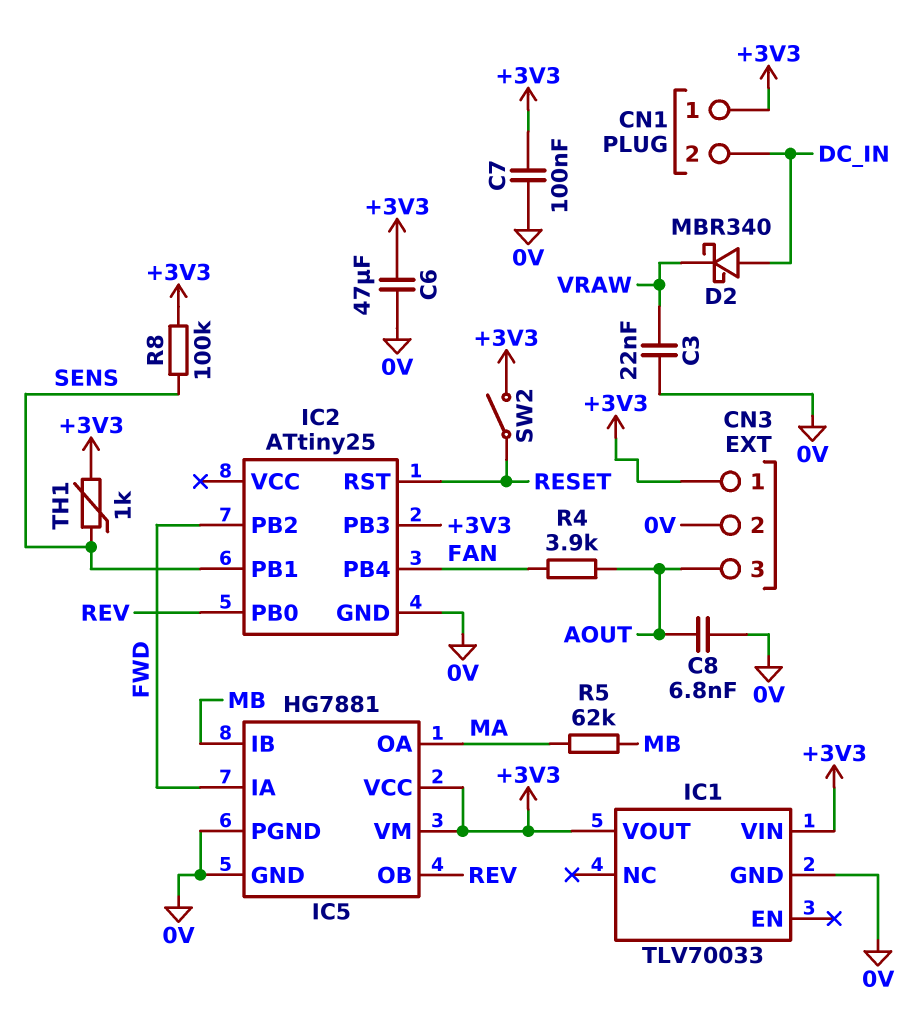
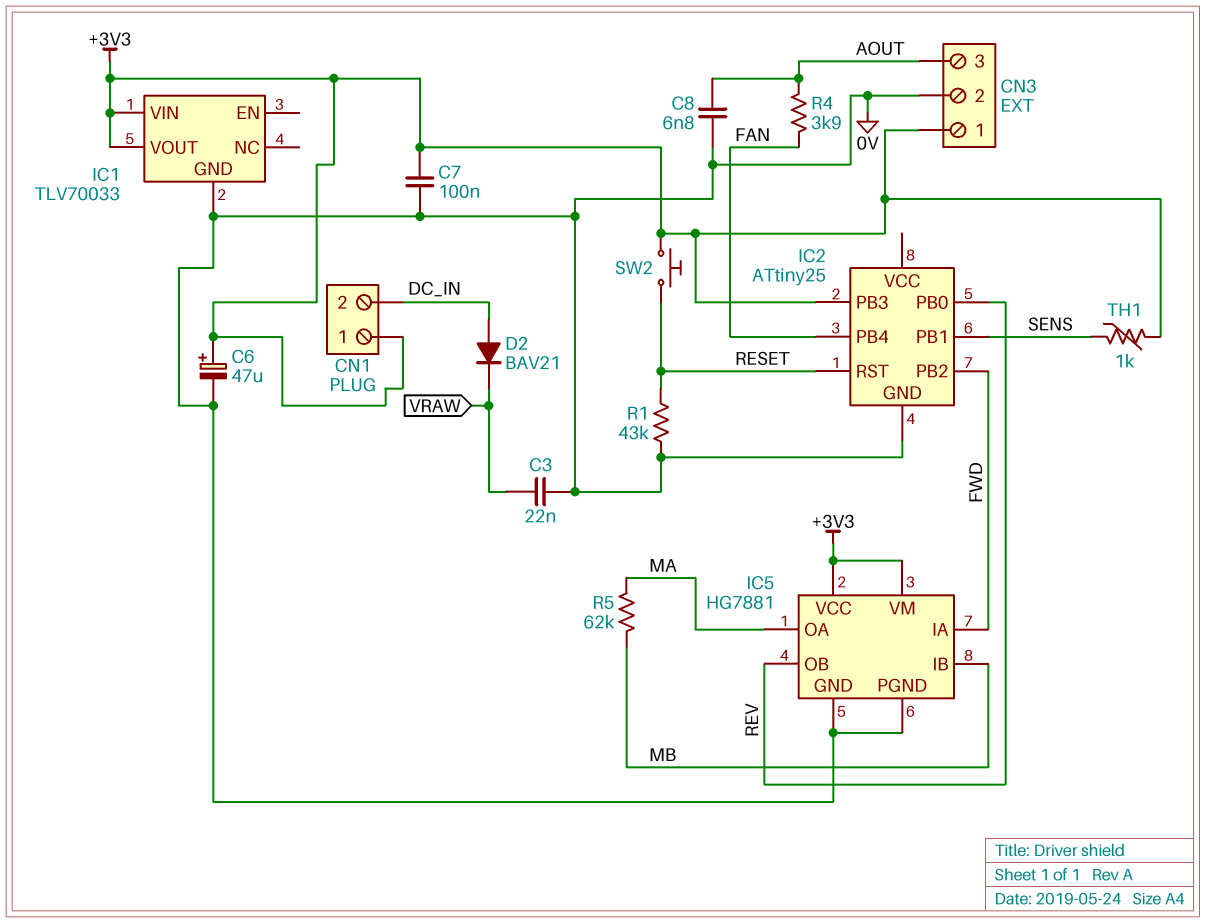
C6: 47uF (+3V3, 0V) -> 47uF (plus +3V3, minus 0V)
D2: schottky MBR340 (A DC_IN, K VRAW) -> diode BAV21 (A DC_IN, K VRAW)
R1: none -> 43k (0V, RESET)
R8: 100k (+3V3, SENS) -> none
SW2: switch (+3V3, RESET) -> button (+3V3, RESET)

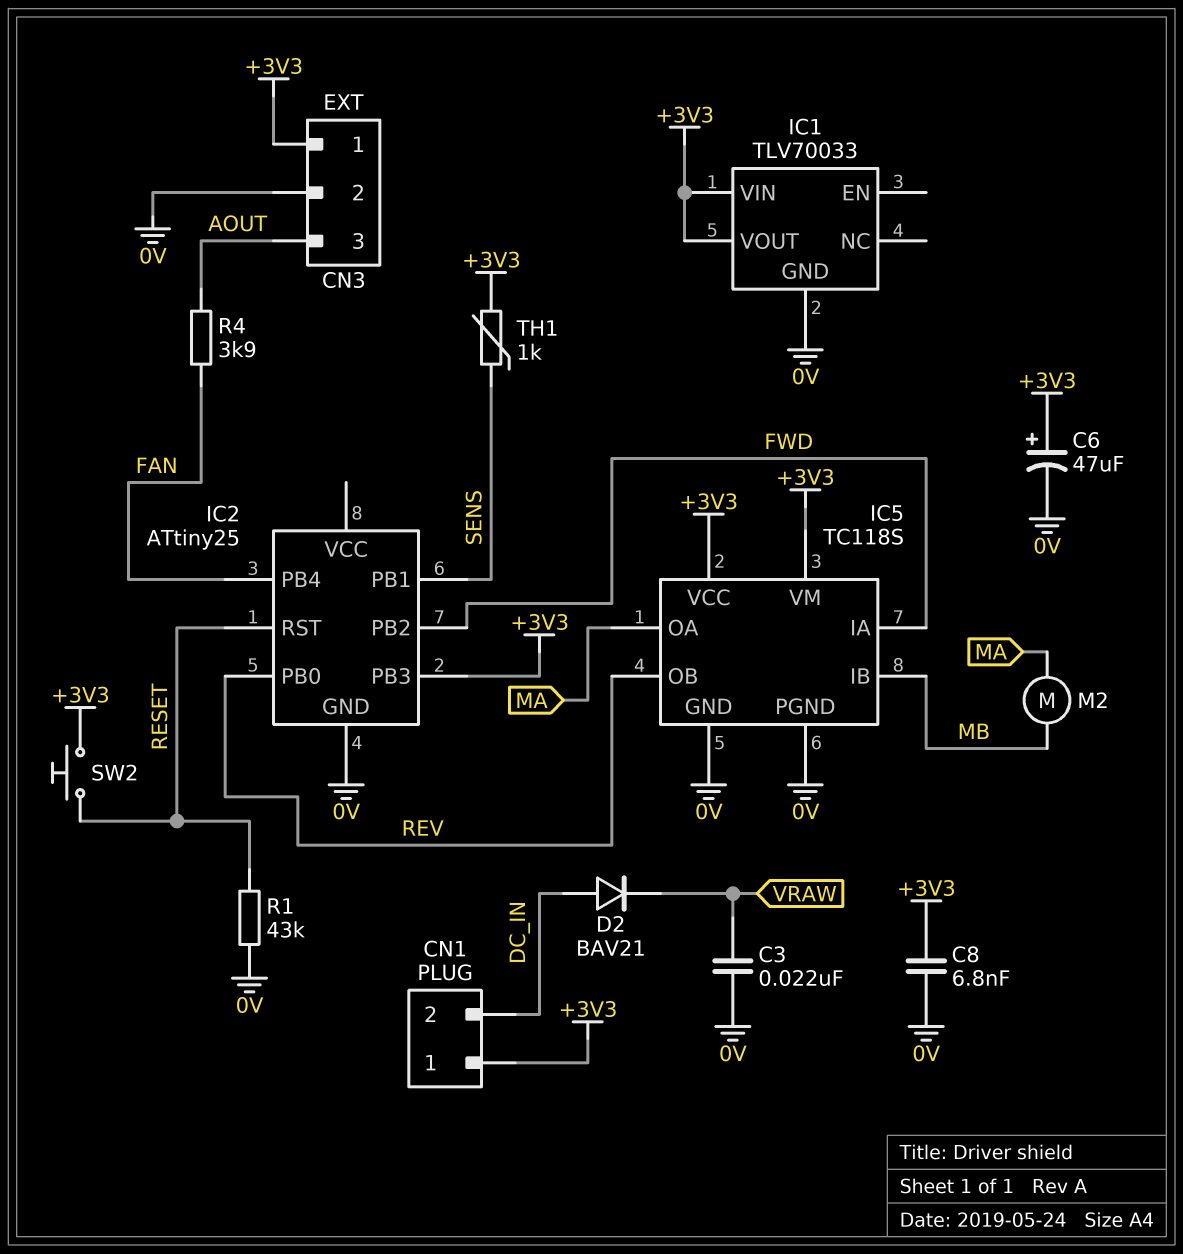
C7: 100nF (+3V3, 0V) -> none
C8: 6.8nF (0V, AOUT) -> 6.8nF (+3V3, 0V)
IC5: HG7881 -> TC118S
M2: none -> motor (MA, MB)
R5: 62k (MA, MB) -> none

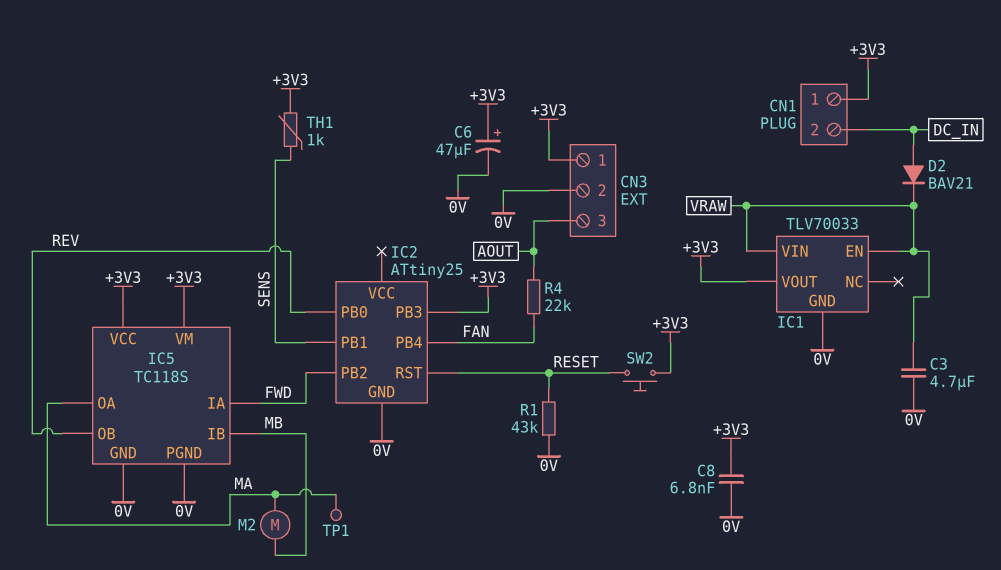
C3: 22nF (0V, VRAW) -> 4.7uF (0V, VRAW)
IC1 pin EN: none -> VRAW
IC1 pin VIN: +3V3 -> VRAW
R4: 3.9k (AOUT, FAN) -> 22k (AOUT, FAN)
TP1: none -> test point (MA)

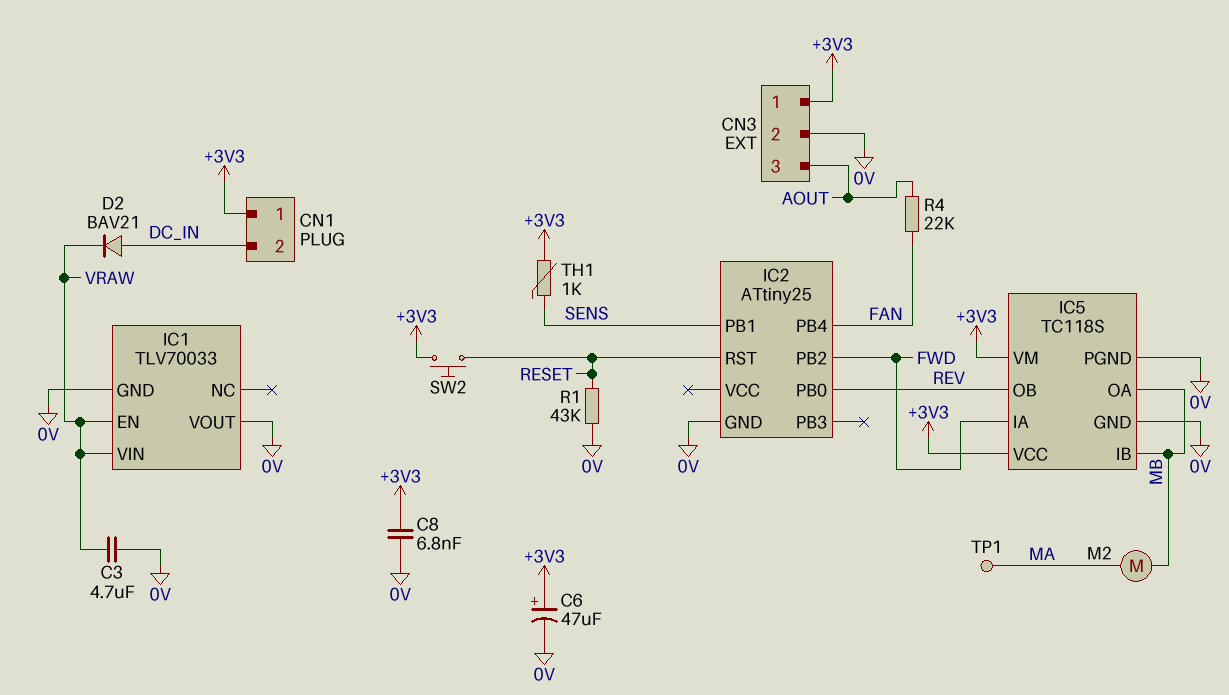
IC1 pin VOUT: +3V3 -> 0V
IC2 pin PB3: +3V3 -> none
IC5 pin OA: MA -> MB

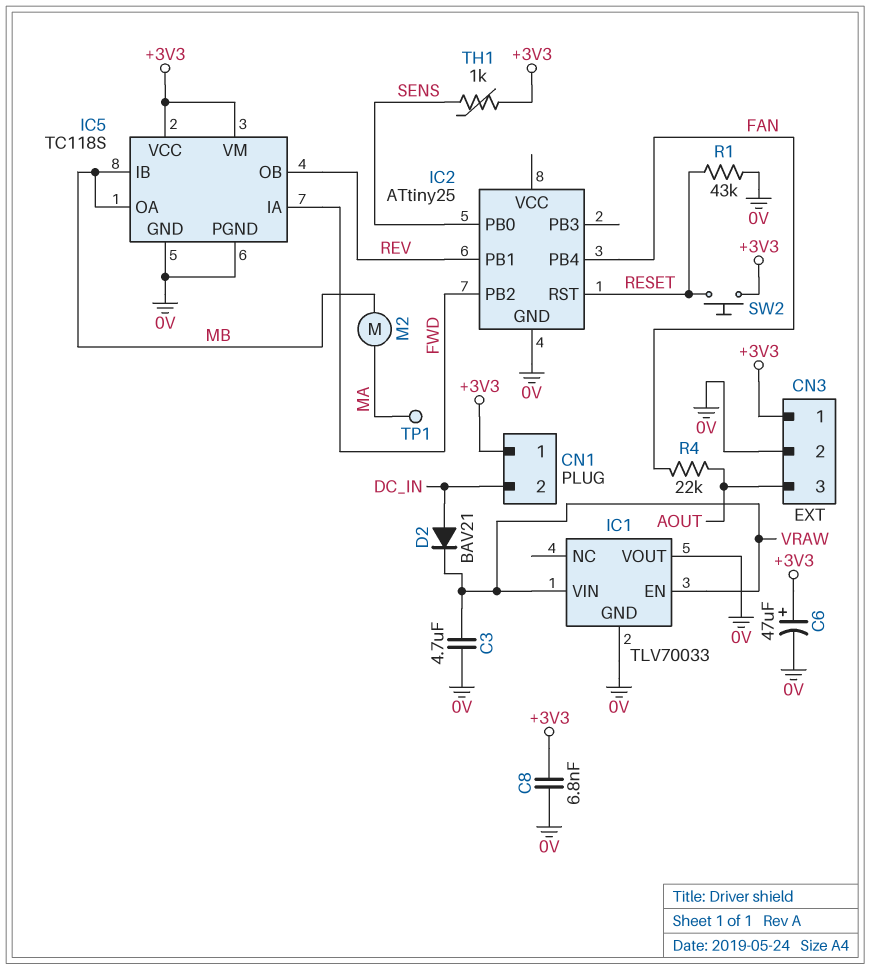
IC2 pin PB0: REV -> SENS
IC2 pin PB1: SENS -> REV

